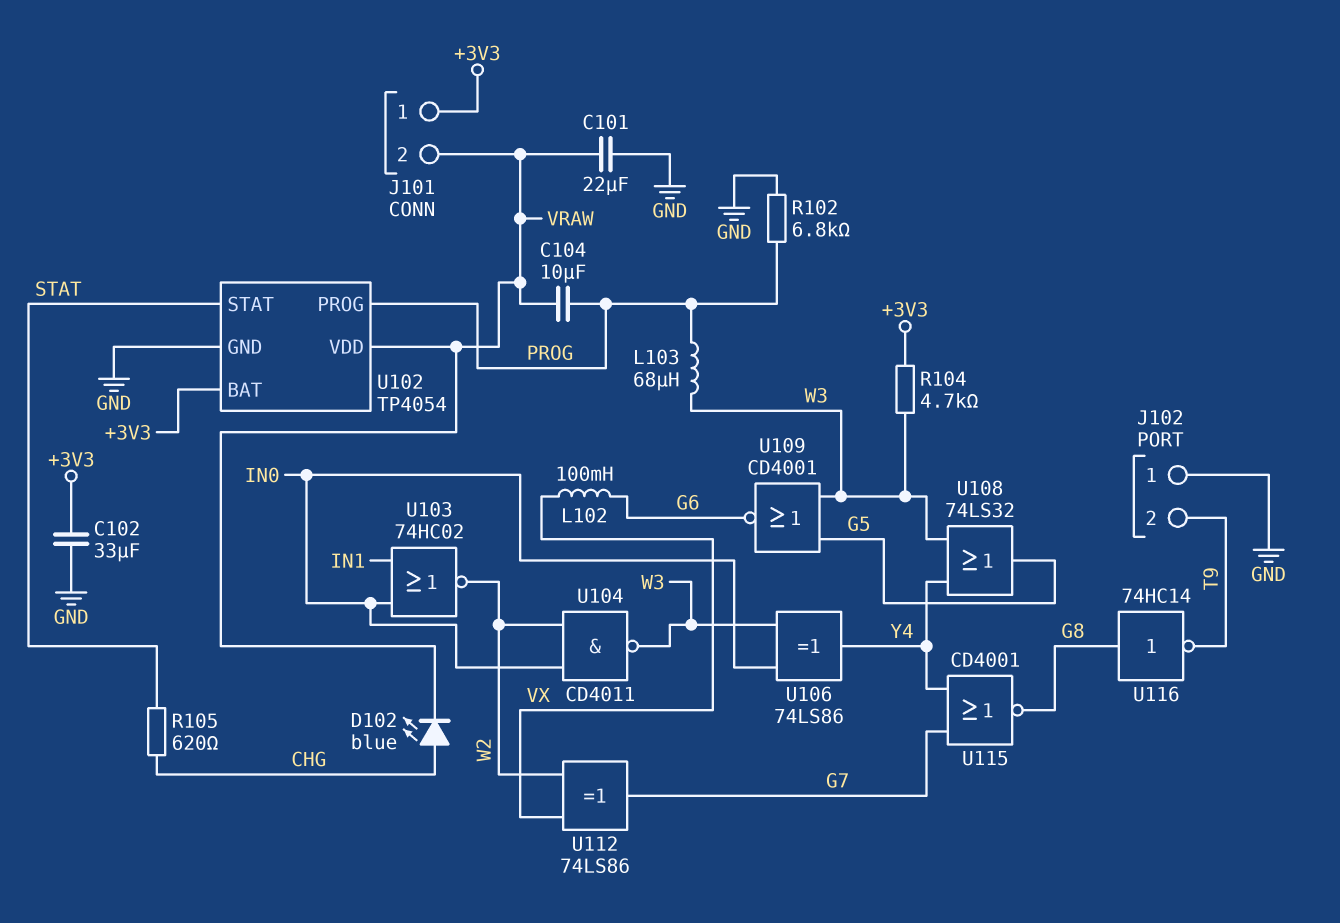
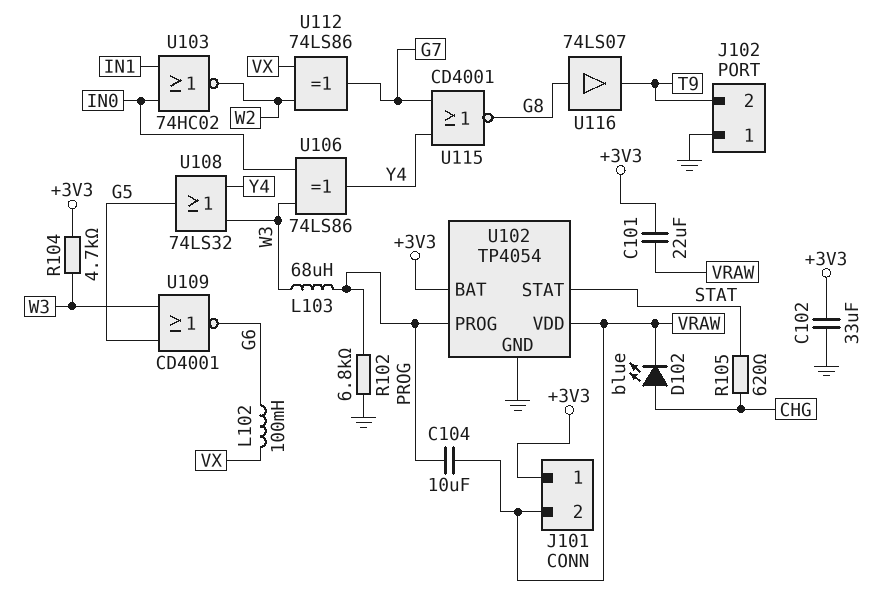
C101: 22uF (GND, VRAW) -> 22uF (+3V3, VRAW)
U104: NAND CD4011 (in IN0, in W2, out W3) -> none
U116: NOT 74HC14 (in G8, out T9) -> buffer 74LS07 (in G8, out T9)

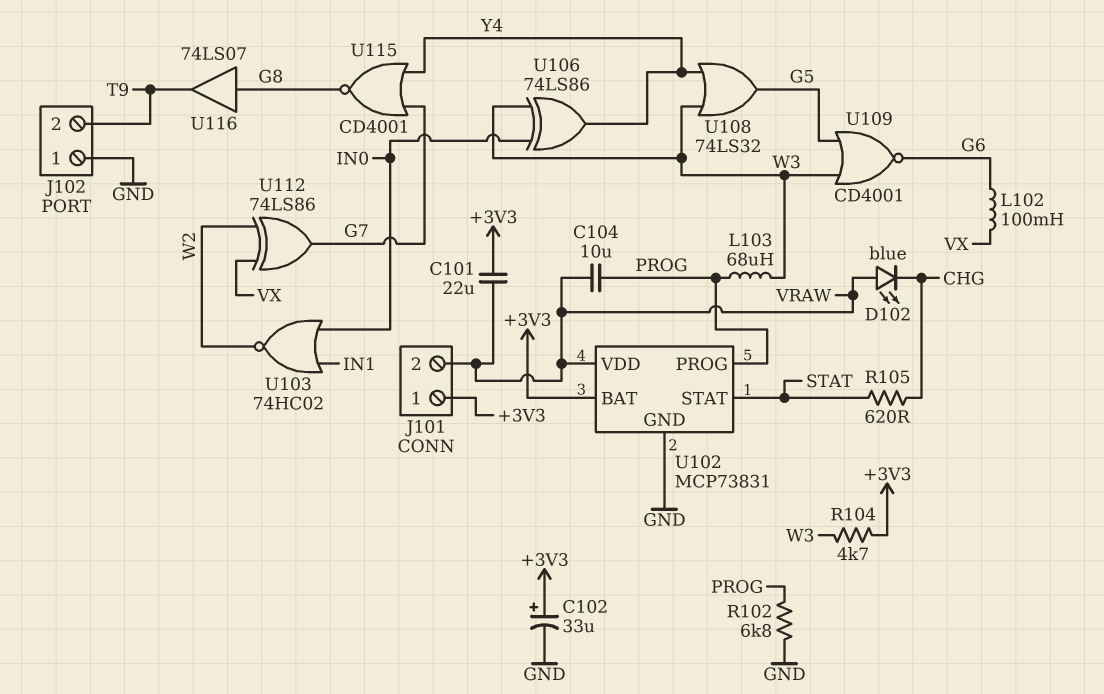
C102: 33uF (+3V3, GND) -> 33uF (plus +3V3, minus GND)
D102: LED blue (A CHG, K VRAW) -> LED blue (A VRAW, K CHG)
U102: TP4054 -> MCP73831

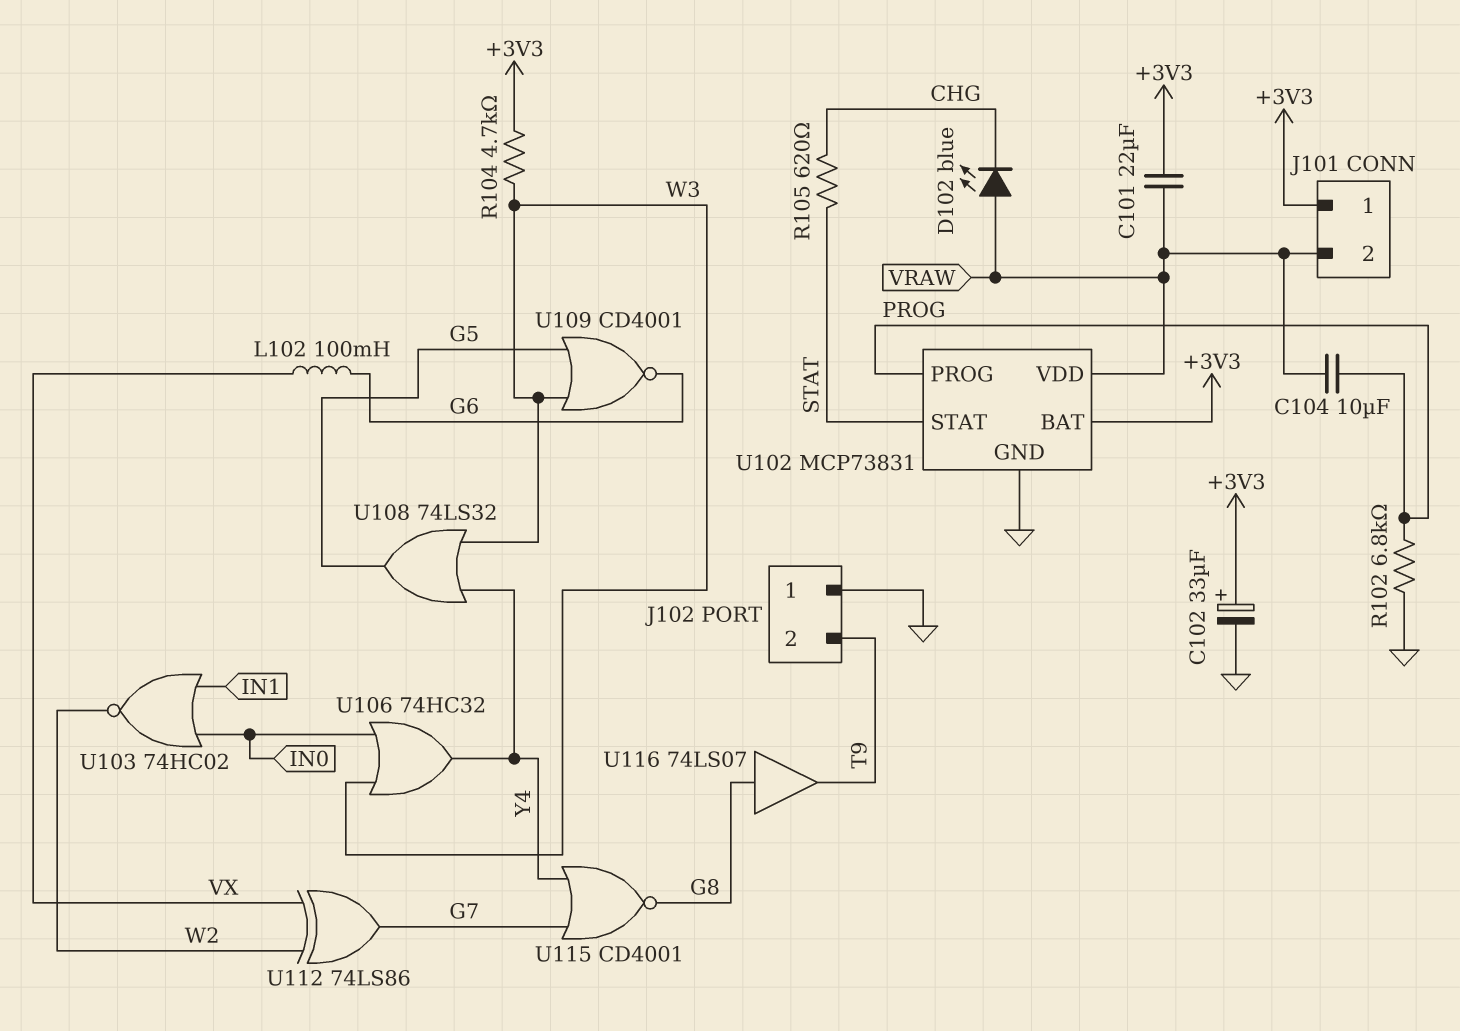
L103: 68uH (PROG, W3) -> none
U106: XOR 74LS86 (in IN0, in W3, out Y4) -> OR 74HC32 (in IN0, in W3, out Y4)

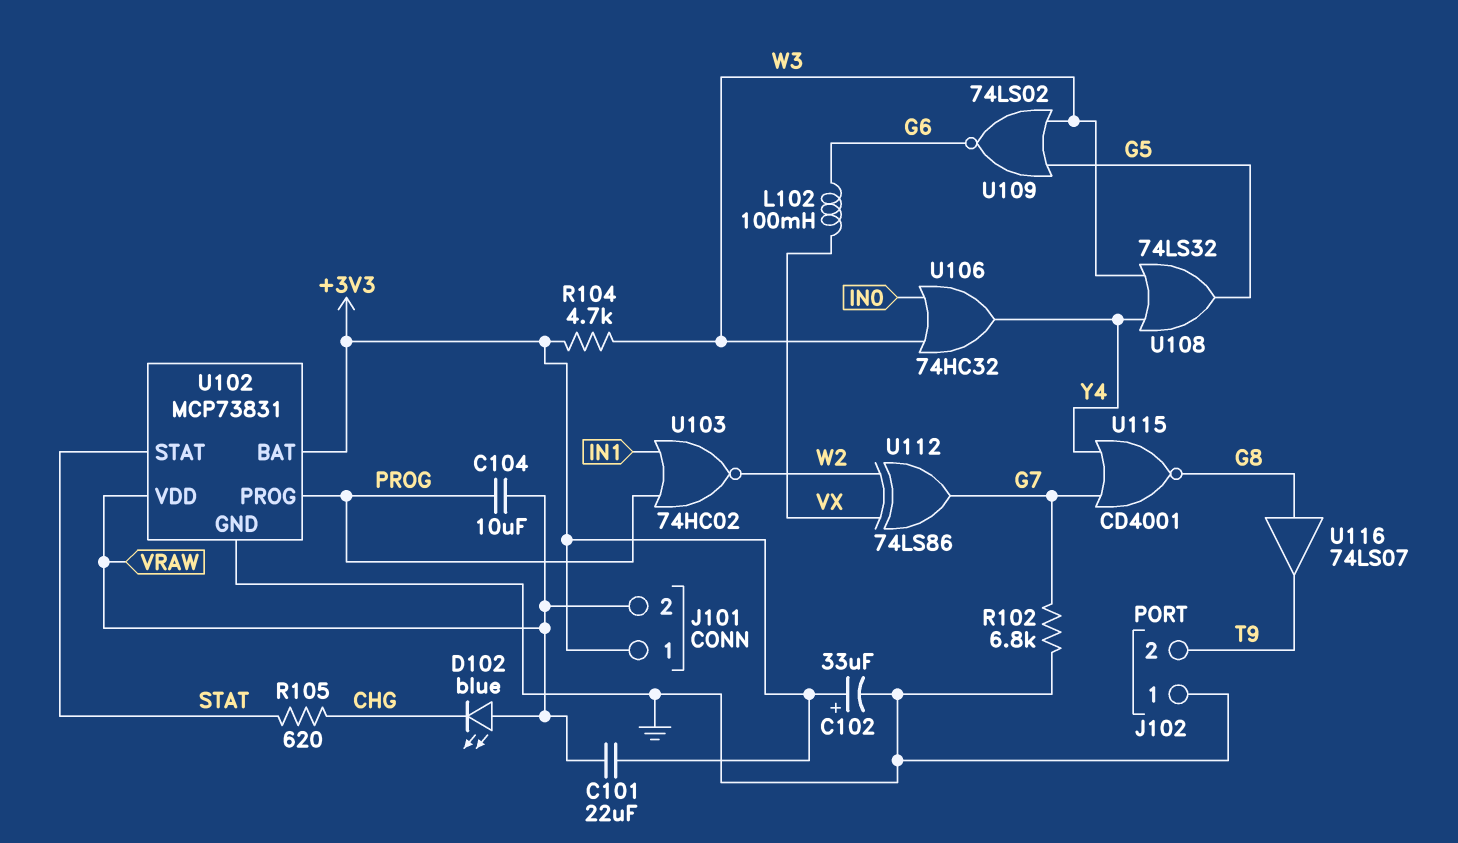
R102: 6.8k (GND, PROG) -> 6.8k (G7, GND)
U103: NOR 74HC02 (in IN0, in IN1, out W2) -> NOR 74HC02 (in IN1, in PROG, out W2)
U109: NOR CD4001 (in G5, in W3, out G6) -> NOR 74LS02 (in G5, in W3, out G6)

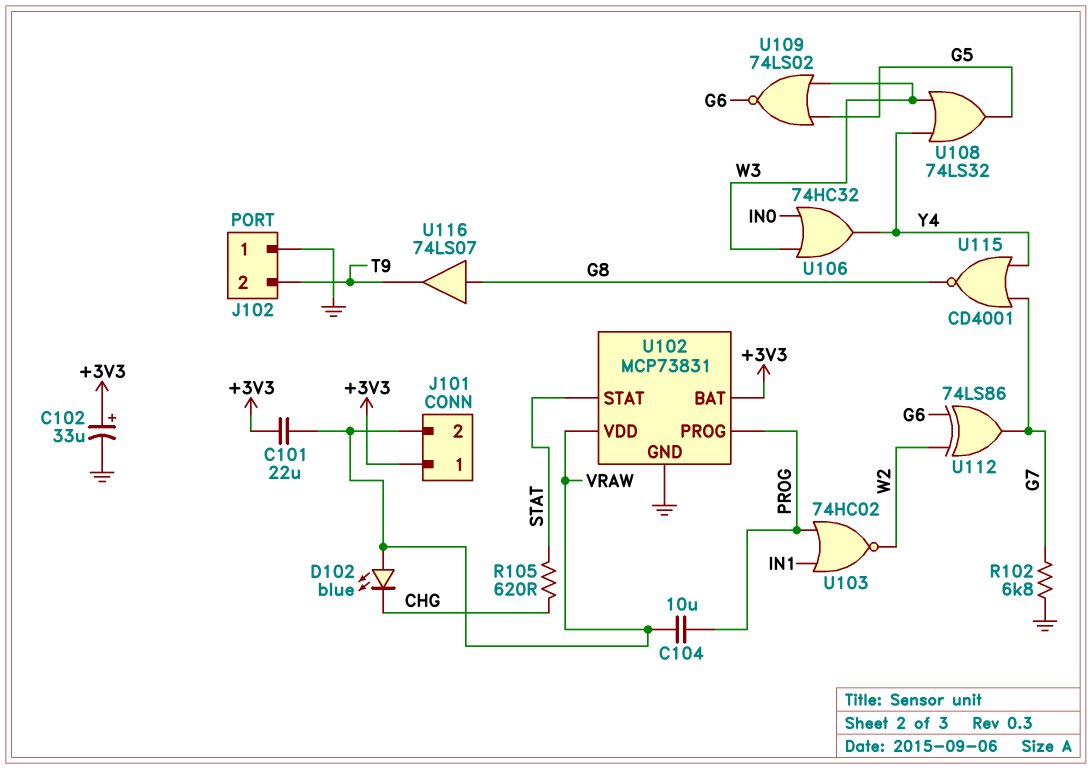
L102: 100mH (G6, VX) -> none
R104: 4.7k (+3V3, W3) -> none
U112: XOR 74LS86 (in VX, in W2, out G7) -> XOR 74LS86 (in G6, in W2, out G7)

